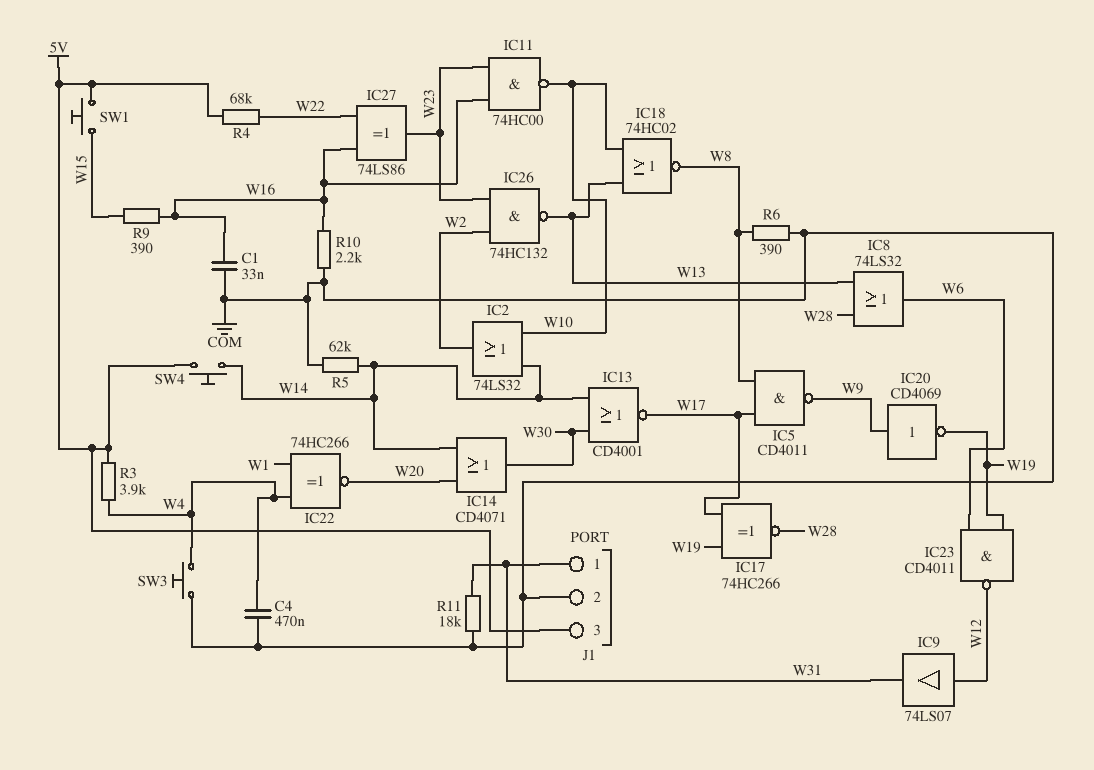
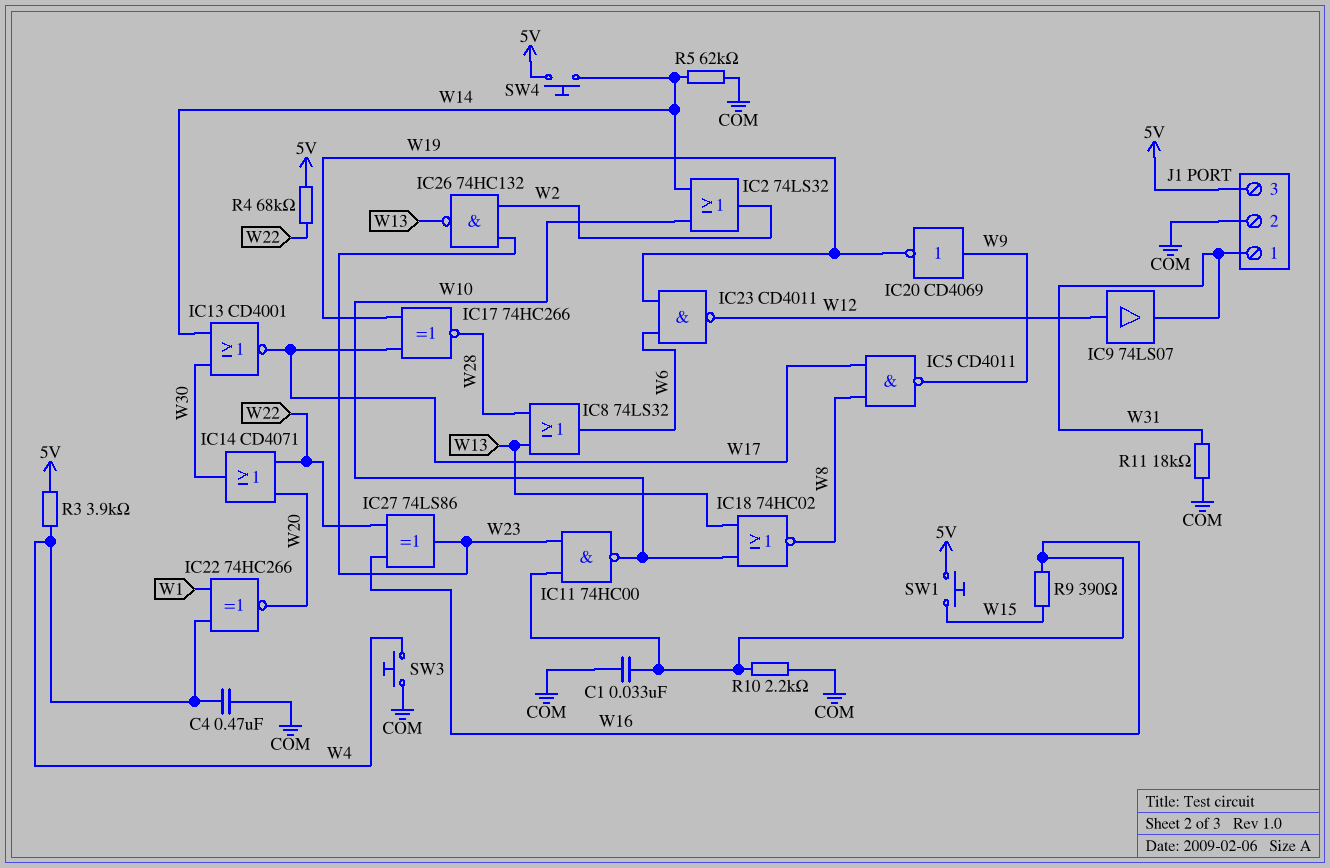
IC14: OR CD4071 (in W14, in W20, out W30) -> OR CD4071 (in W20, in W22, out W30)
R6: 390 (COM, W8) -> none

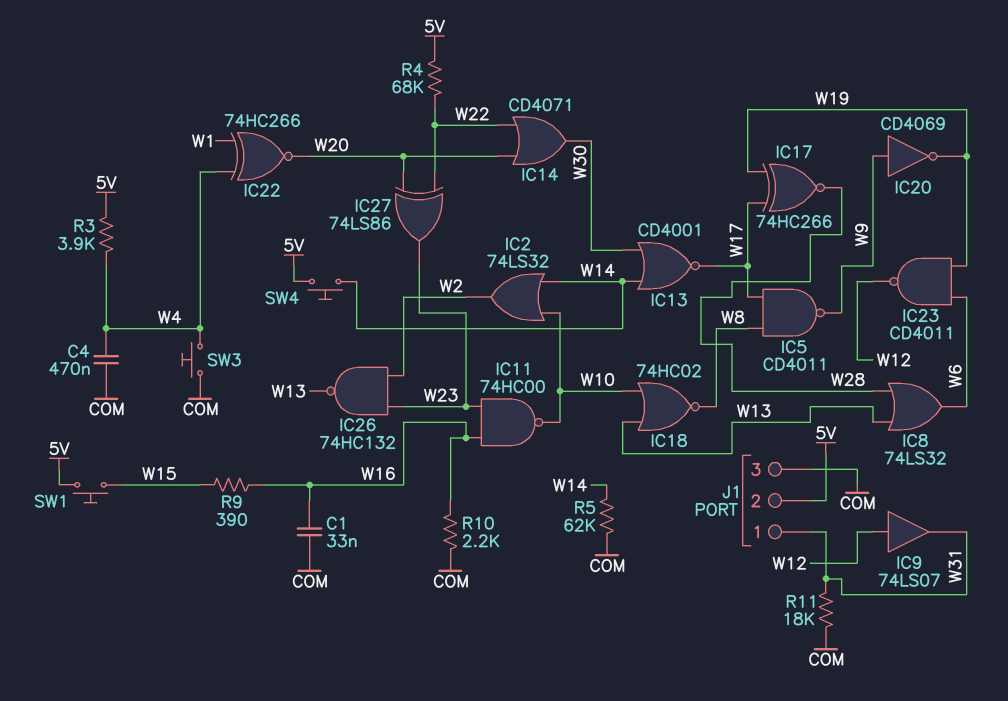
IC27: XOR 74LS86 (in W16, in W22, out W23) -> XOR 74LS86 (in W20, in W22, out W23)
J1 pin 2: COM -> 5V
J1 pin 3: 5V -> COM

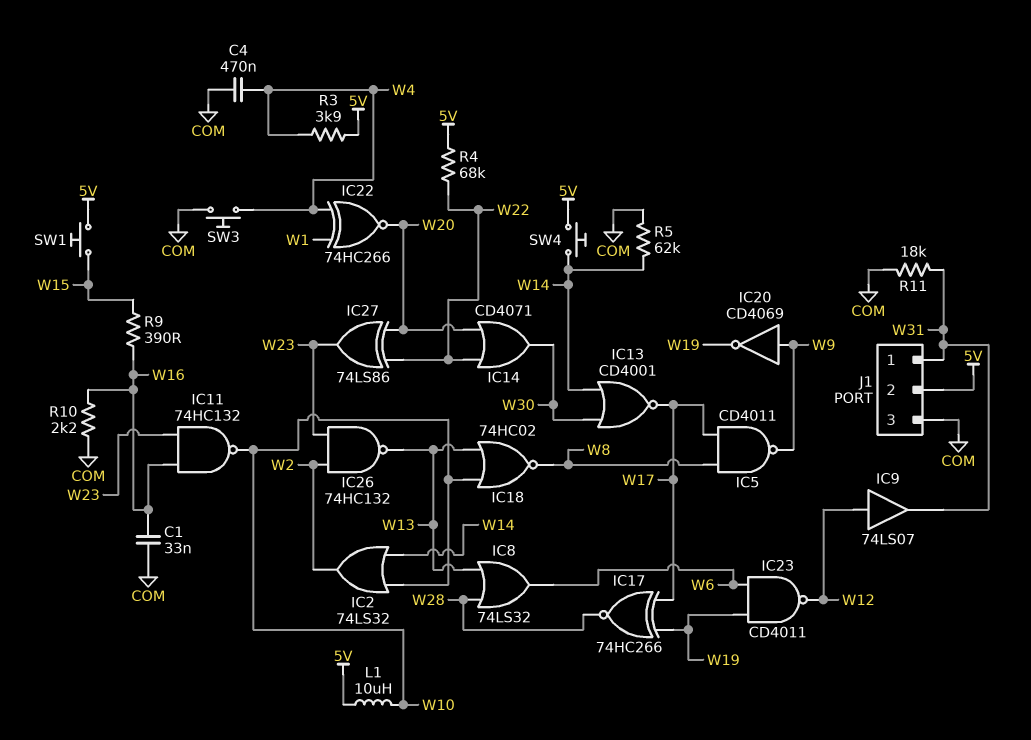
IC11: NAND 74HC00 (in W16, in W23, out W10) -> NAND 74HC132 (in W16, in W23, out W10)
L1: none -> 10uH (5V, W10)

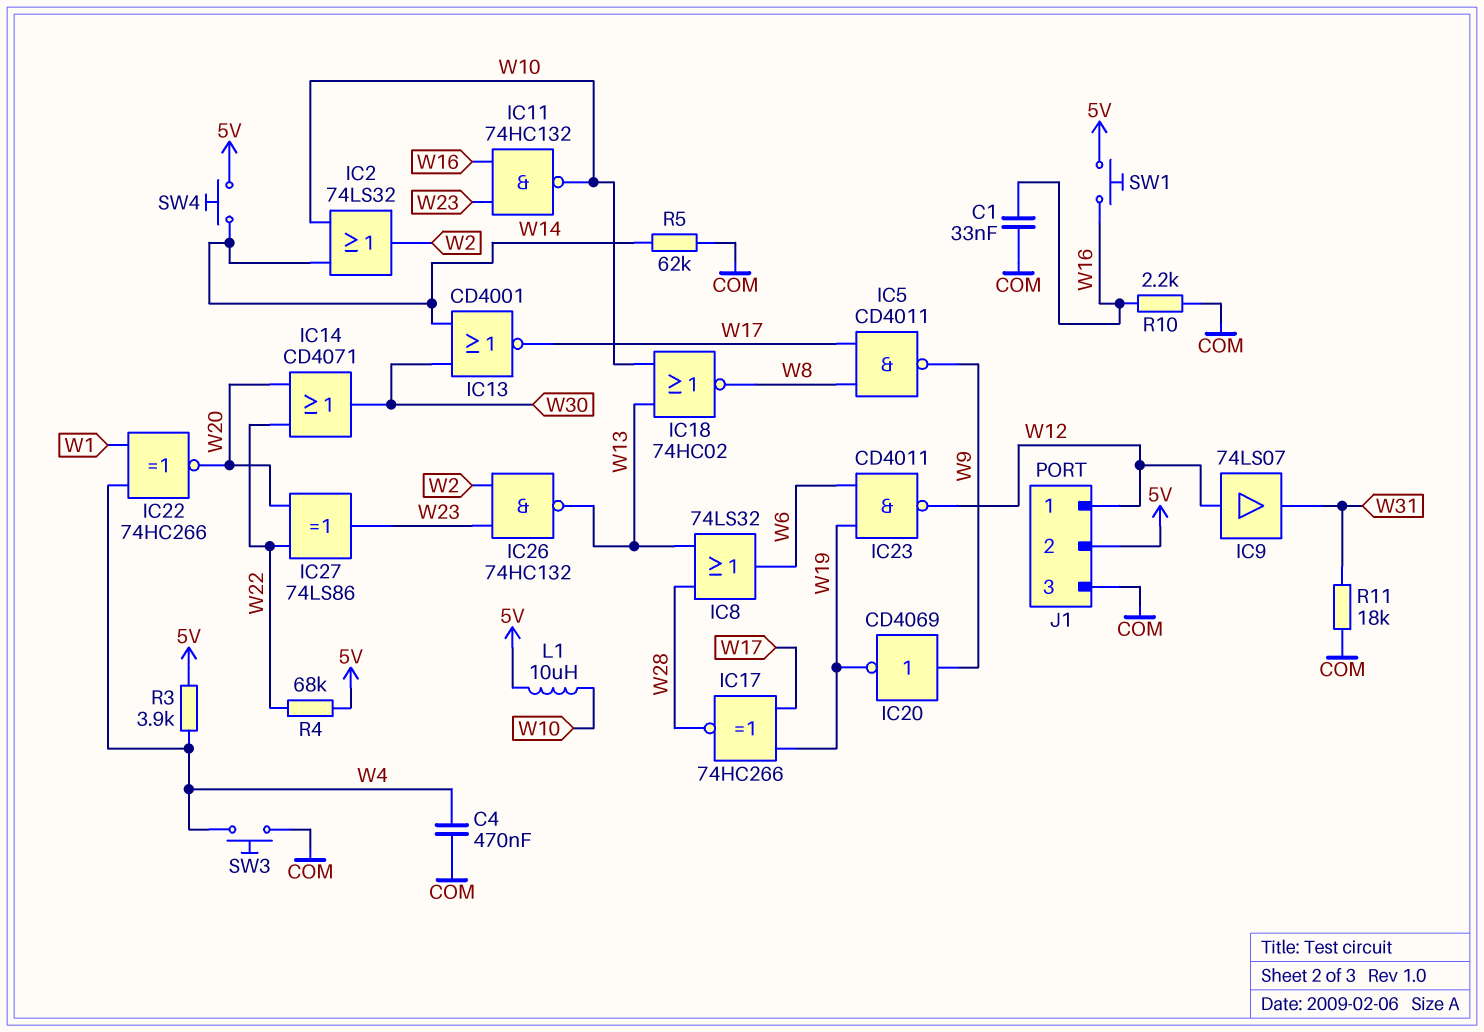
J1 pin 1: W31 -> W12
R9: 390 (W15, W16) -> none
SW1: button (5V, W15) -> button (5V, W16)

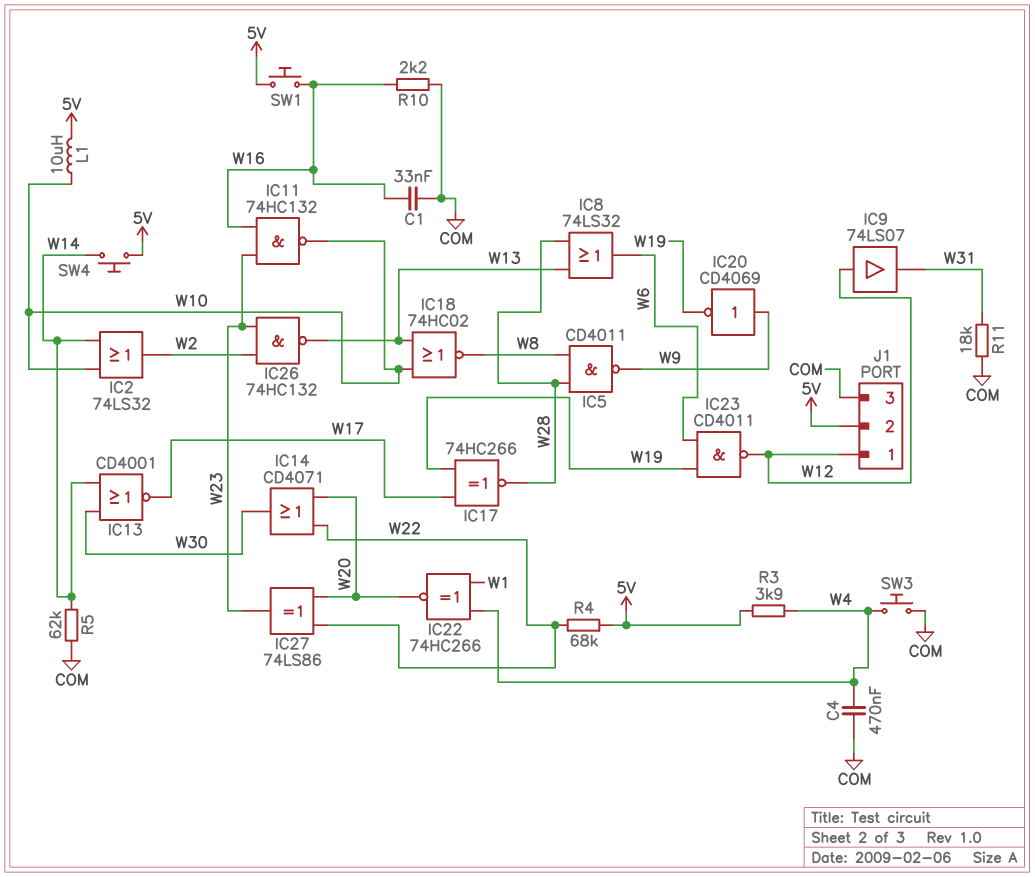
IC5: NAND CD4011 (in W8, in W17, out W9) -> NAND CD4011 (in W8, in W28, out W9)

